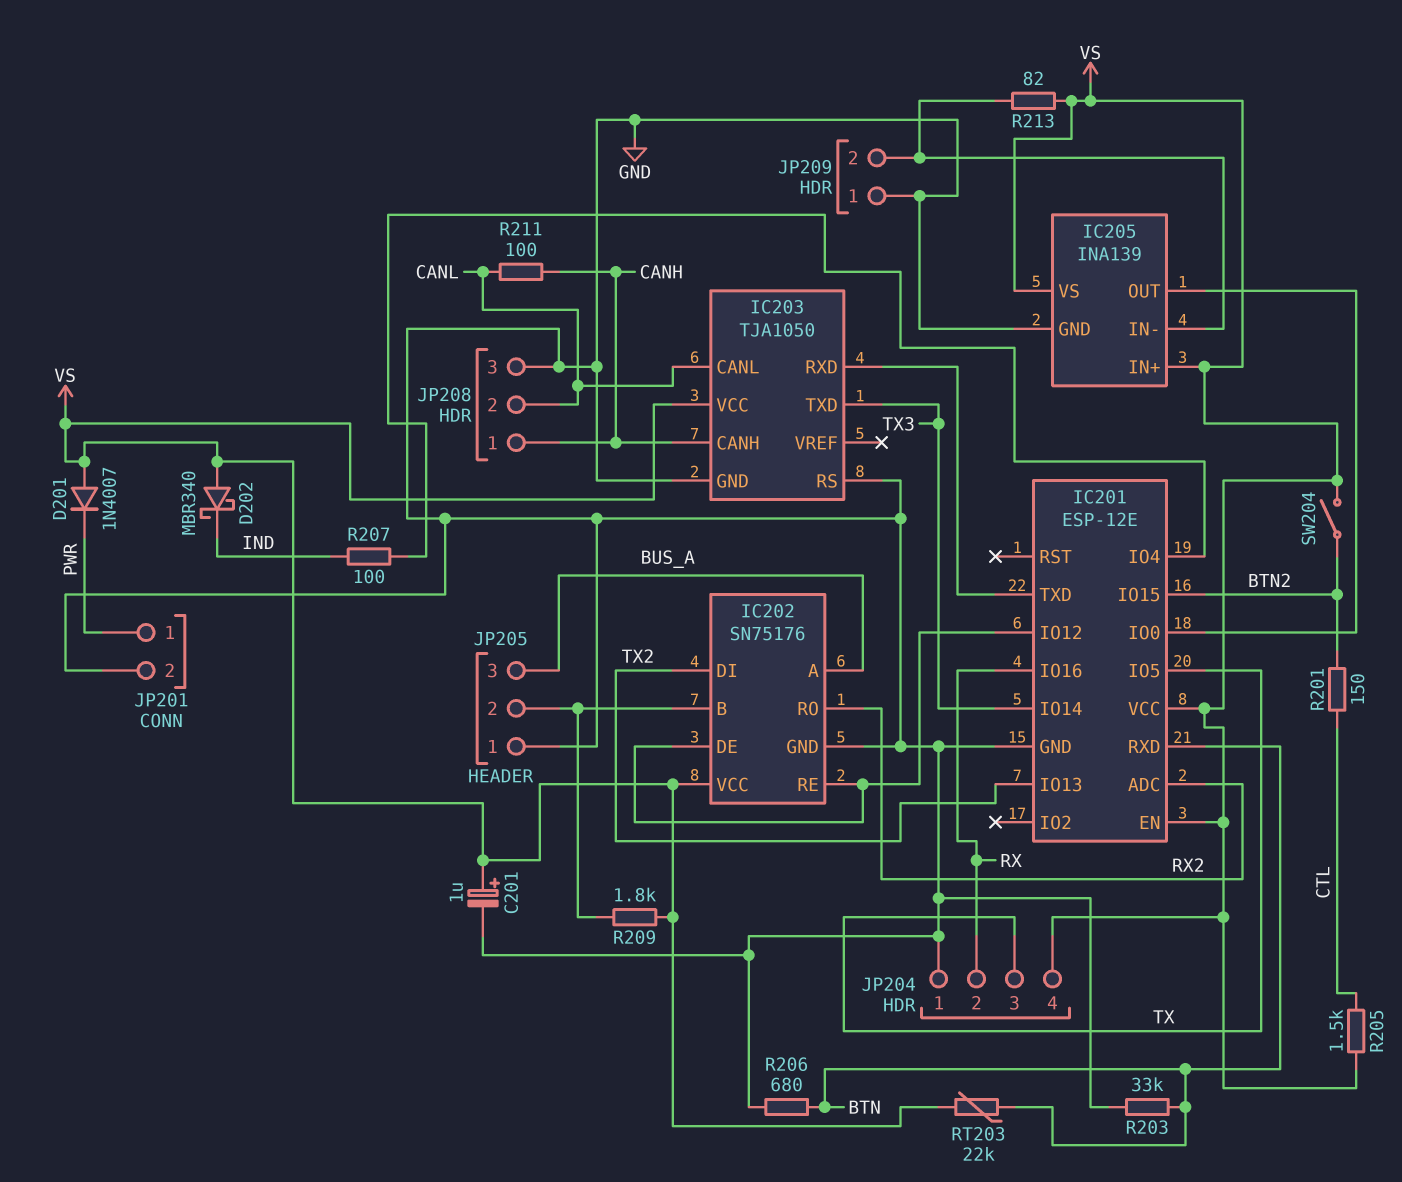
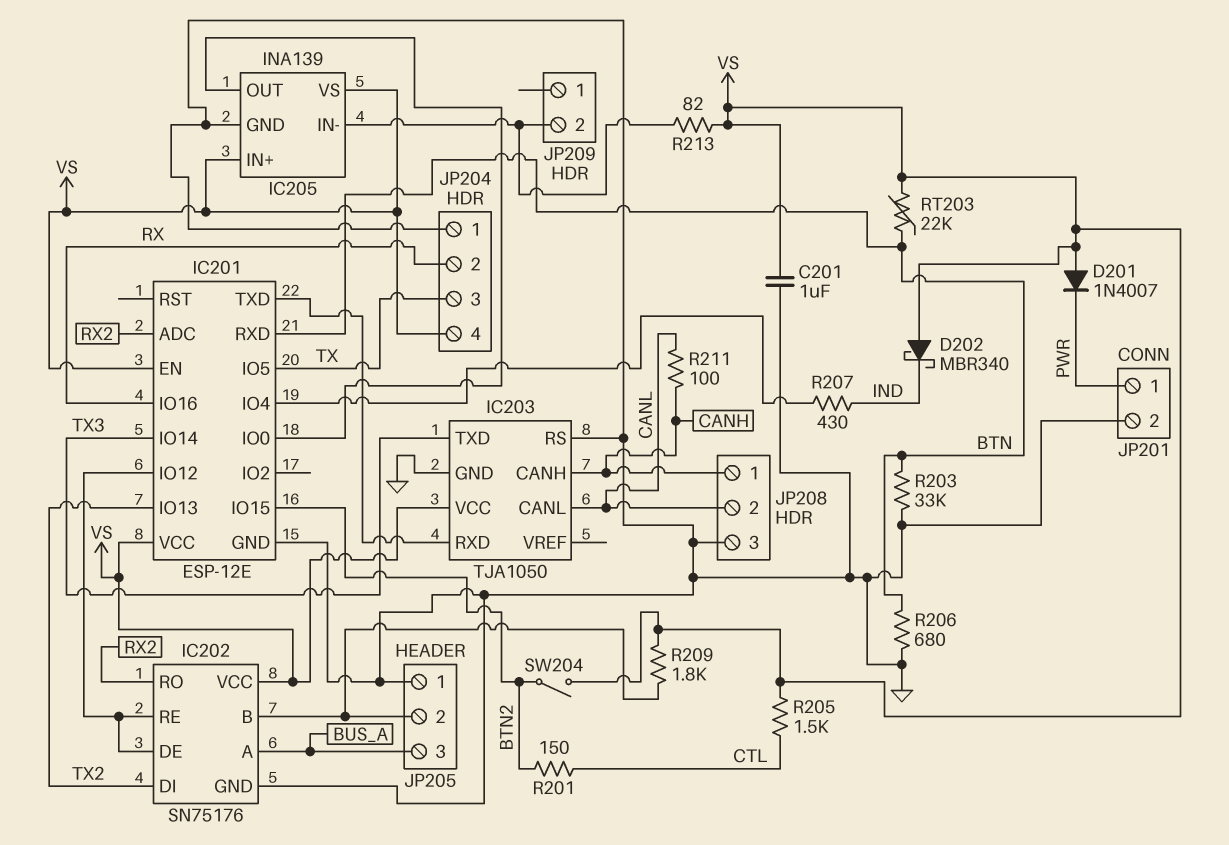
C201: 1uF (plus VS, minus GND) -> 1uF (GND, VS)
JP209 pin 1: GND -> none
R207: 100 (IC201/IO4, IND) -> 430 (IC201/IO4, IND)

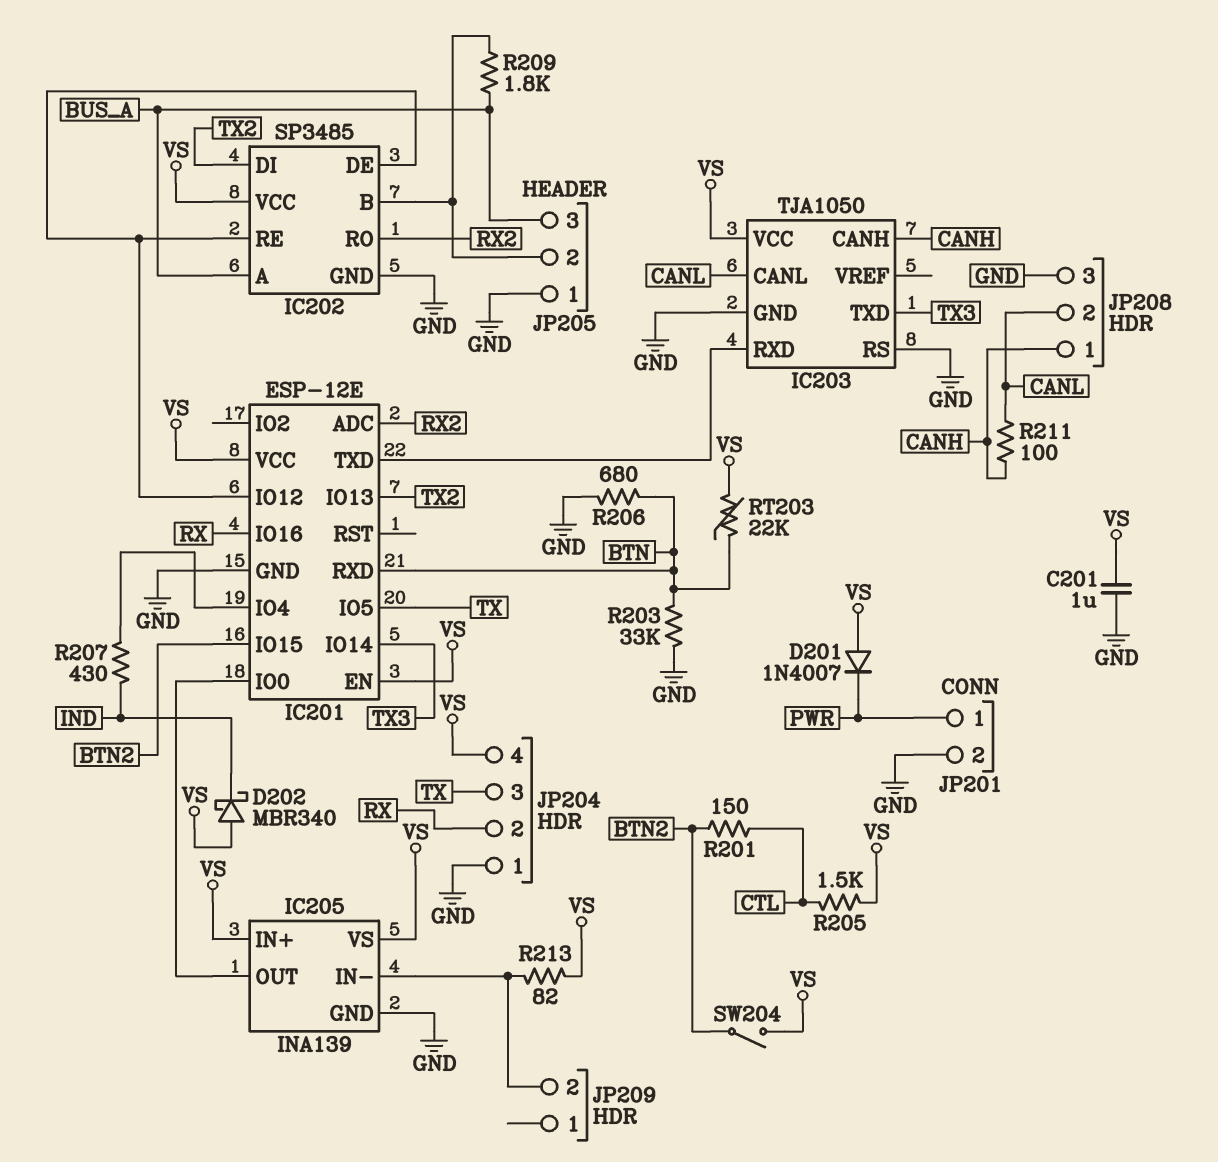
IC202: SN75176 -> SP3485
R209: 1.8k (IC202/B, VS) -> 1.8k (BUS_A, IC202/B)

